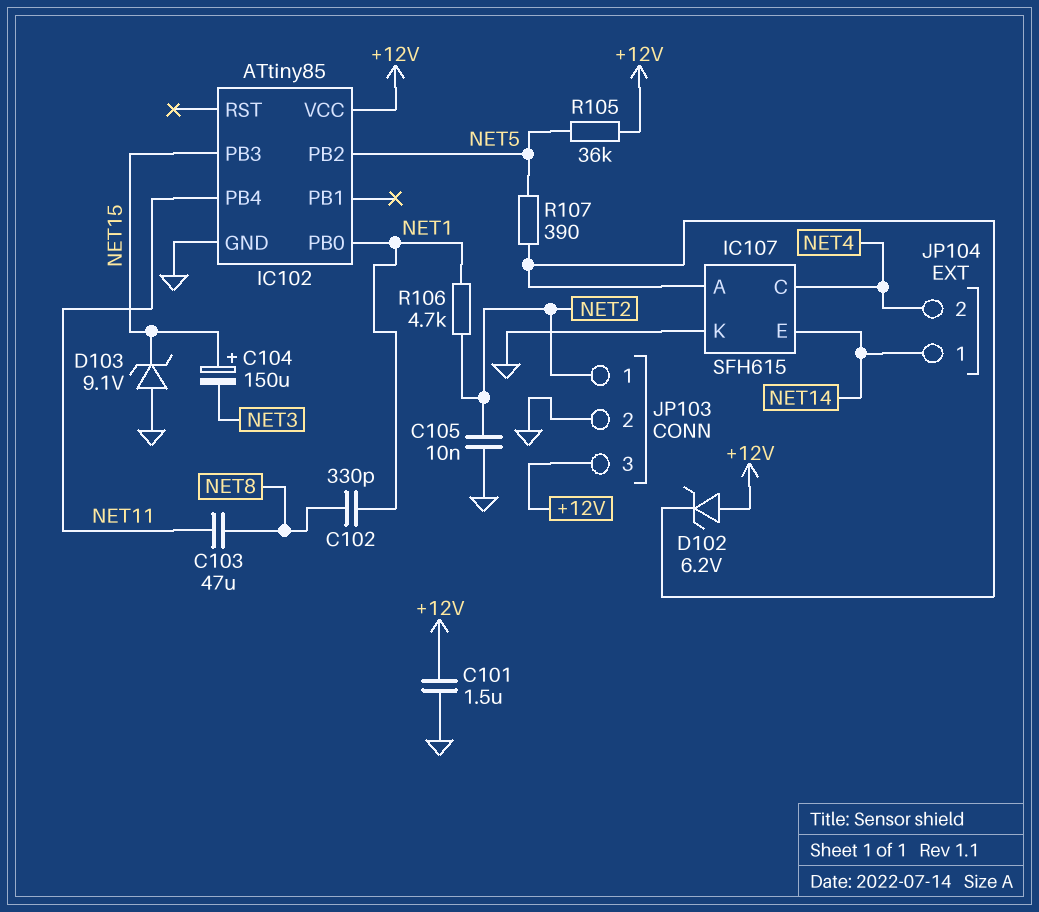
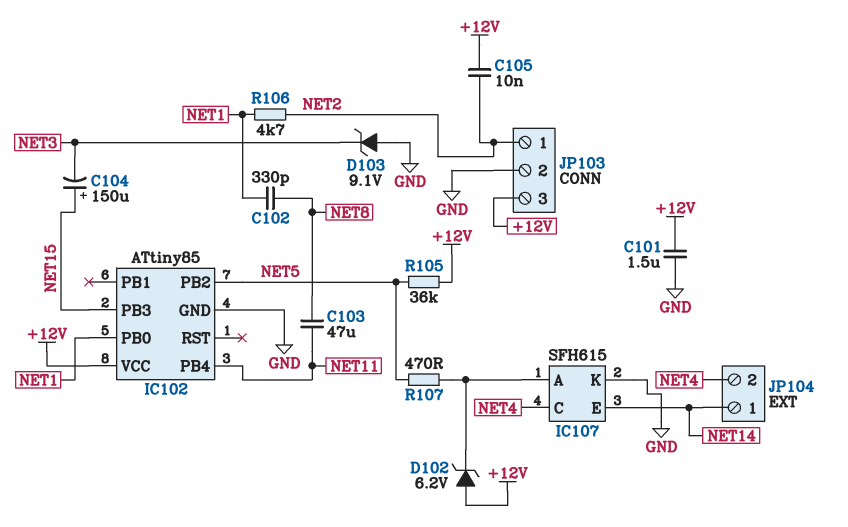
C105: 10nF (GND, NET2) -> 10nF (+12V, NET2)
D103: zener 9.1V (A GND, K NET15) -> zener 9.1V (A GND, K NET3)
R107: 390 (IC107/A, NET5) -> 470 (IC107/A, NET5)

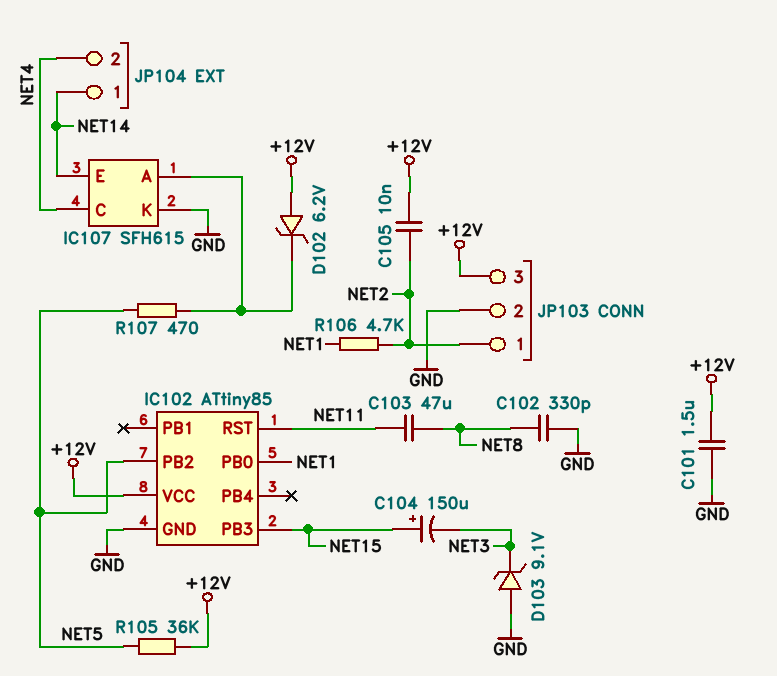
C102: 330pF (NET1, NET8) -> 330pF (GND, NET8)
IC102 pin PB4: NET11 -> none
IC102 pin RST: none -> NET11

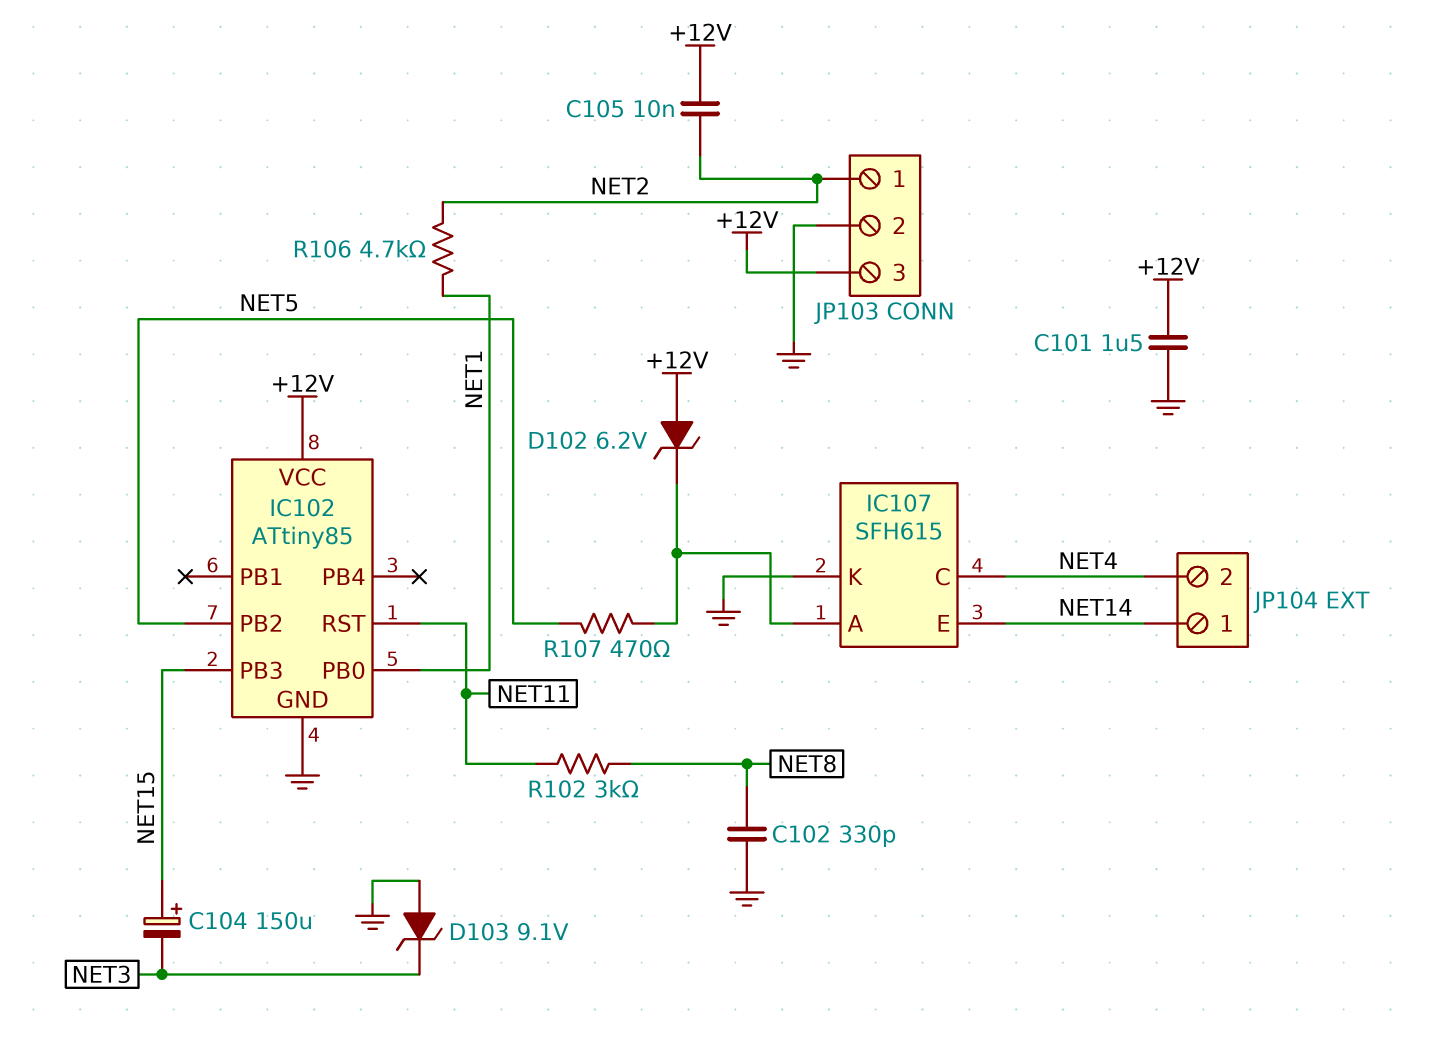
C103: 47uF (NET8, NET11) -> none
R102: none -> 3k (NET8, NET11)
R105: 36k (+12V, NET5) -> none

